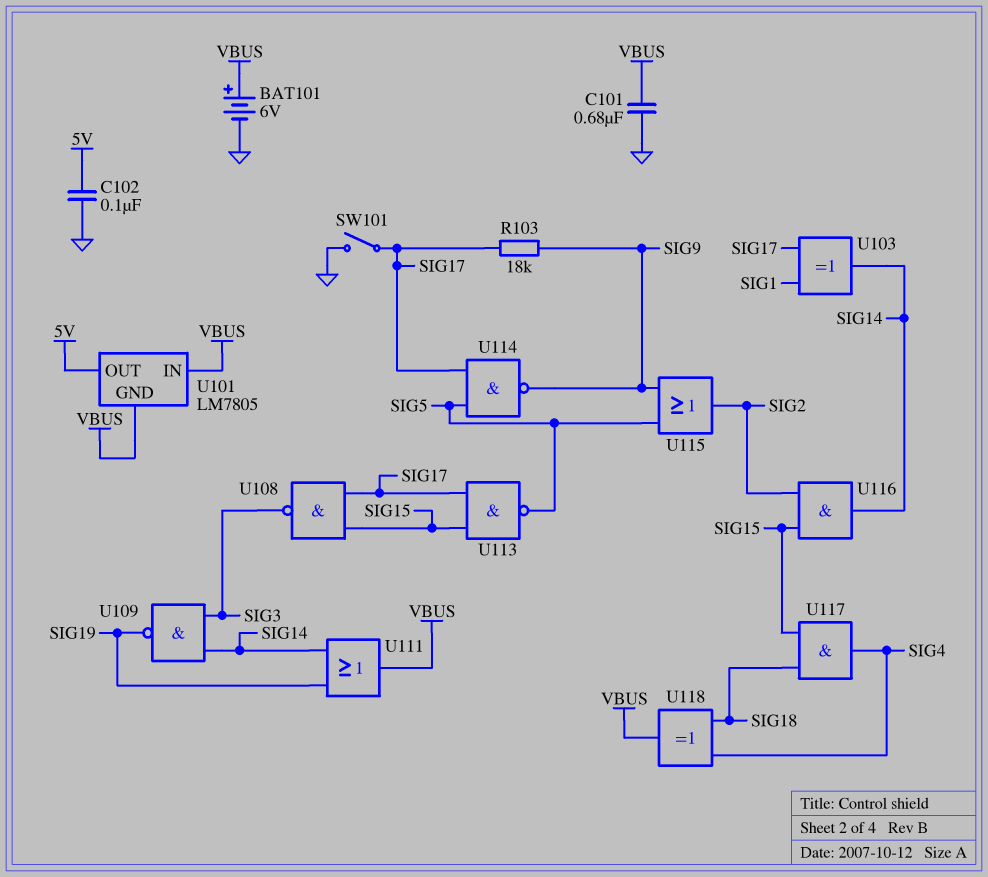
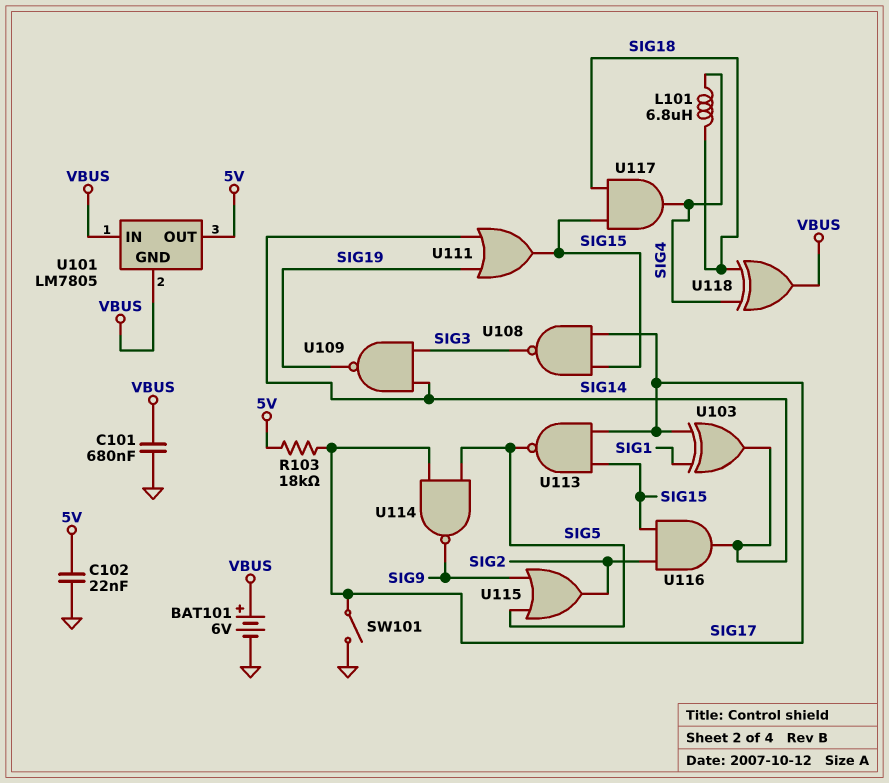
C102: 100nF (5V, GND) -> 22nF (5V, GND)
L101: none -> 6.8uH (SIG4, SIG18)
R103: 18k (SIG9, SIG17) -> 18k (5V, SIG17)
U111: OR (in SIG14, in SIG19, out VBUS) -> OR (in SIG14, in SIG19, out SIG15)

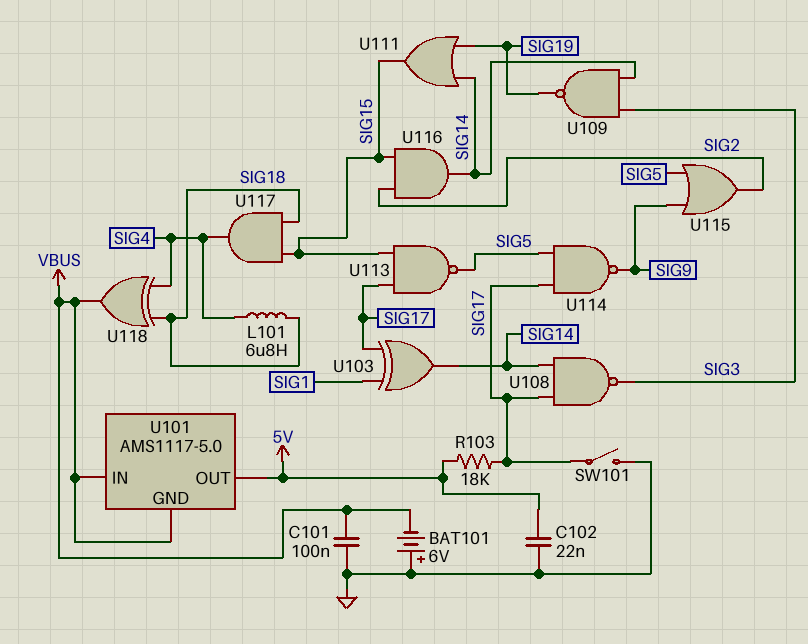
BAT101: 6V (plus VBUS, minus GND) -> 6V (plus GND, minus VBUS)
C101: 680nF (GND, VBUS) -> 100nF (GND, VBUS)
U101: LM7805 -> AMS1117-5.0
U108: NAND (in SIG15, in SIG17, out SIG3) -> NAND (in SIG14, in SIG17, out SIG3)

